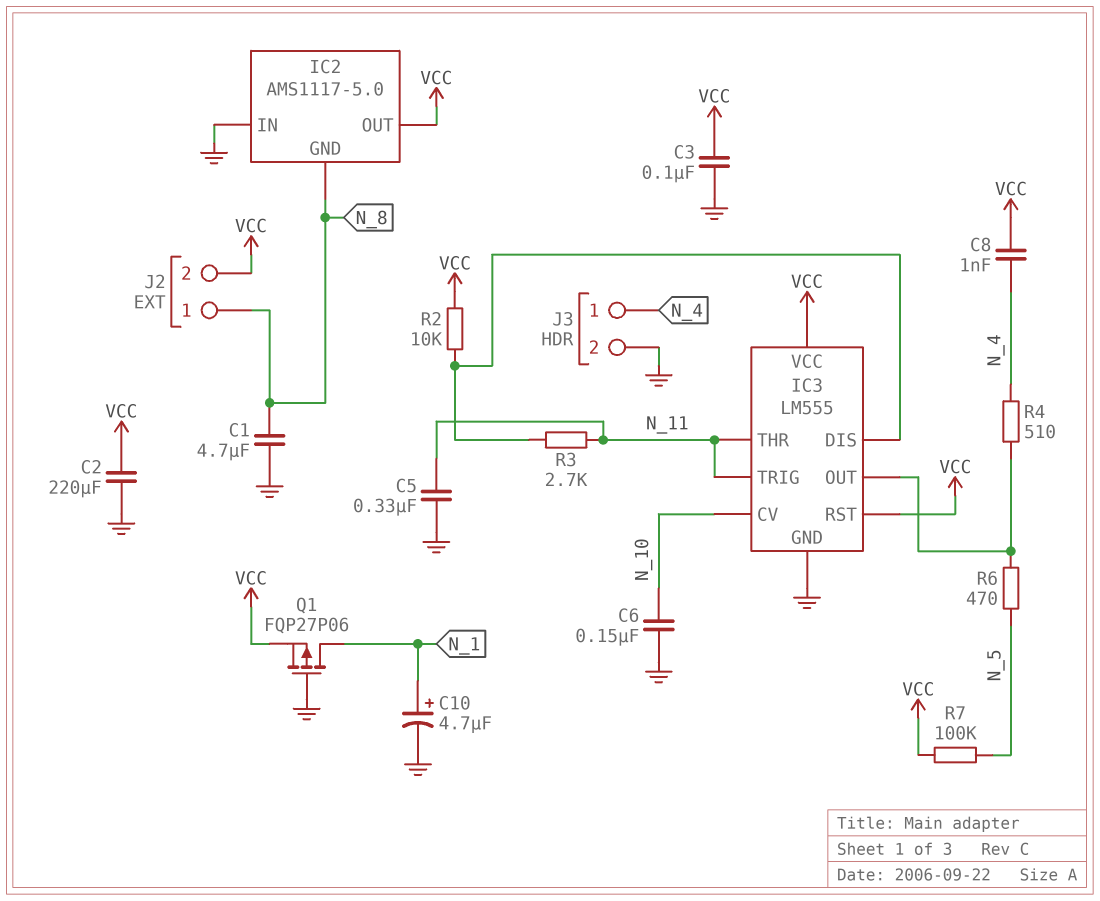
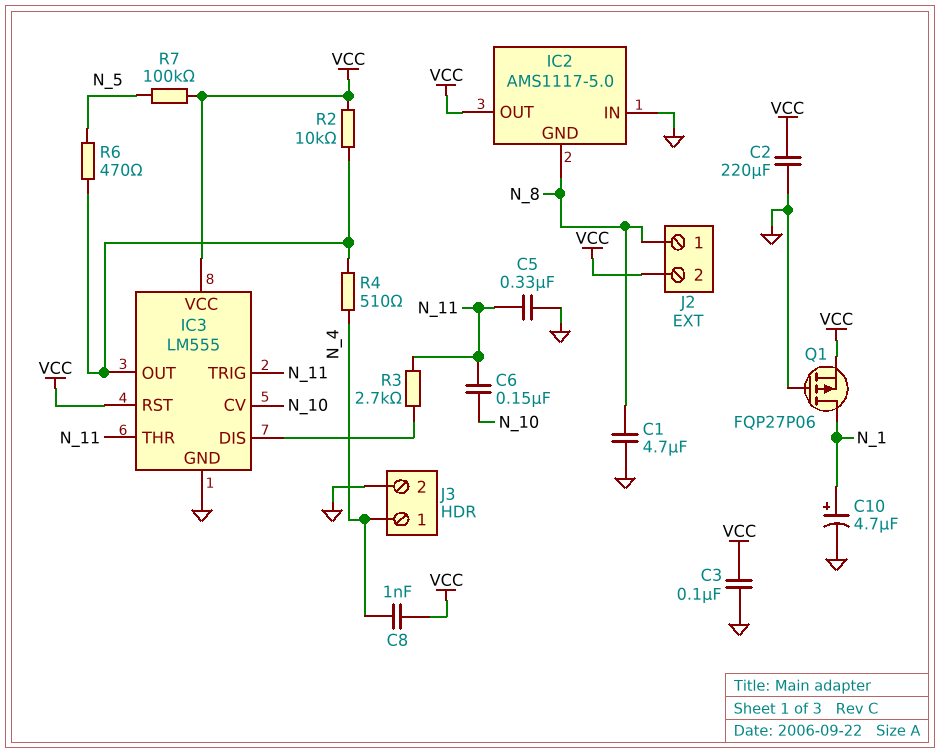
C6: 150nF (GND, N_10) -> 150nF (N_10, N_11)
R2: 10k (IC3/DIS, VCC) -> 10k (IC3/OUT, VCC)

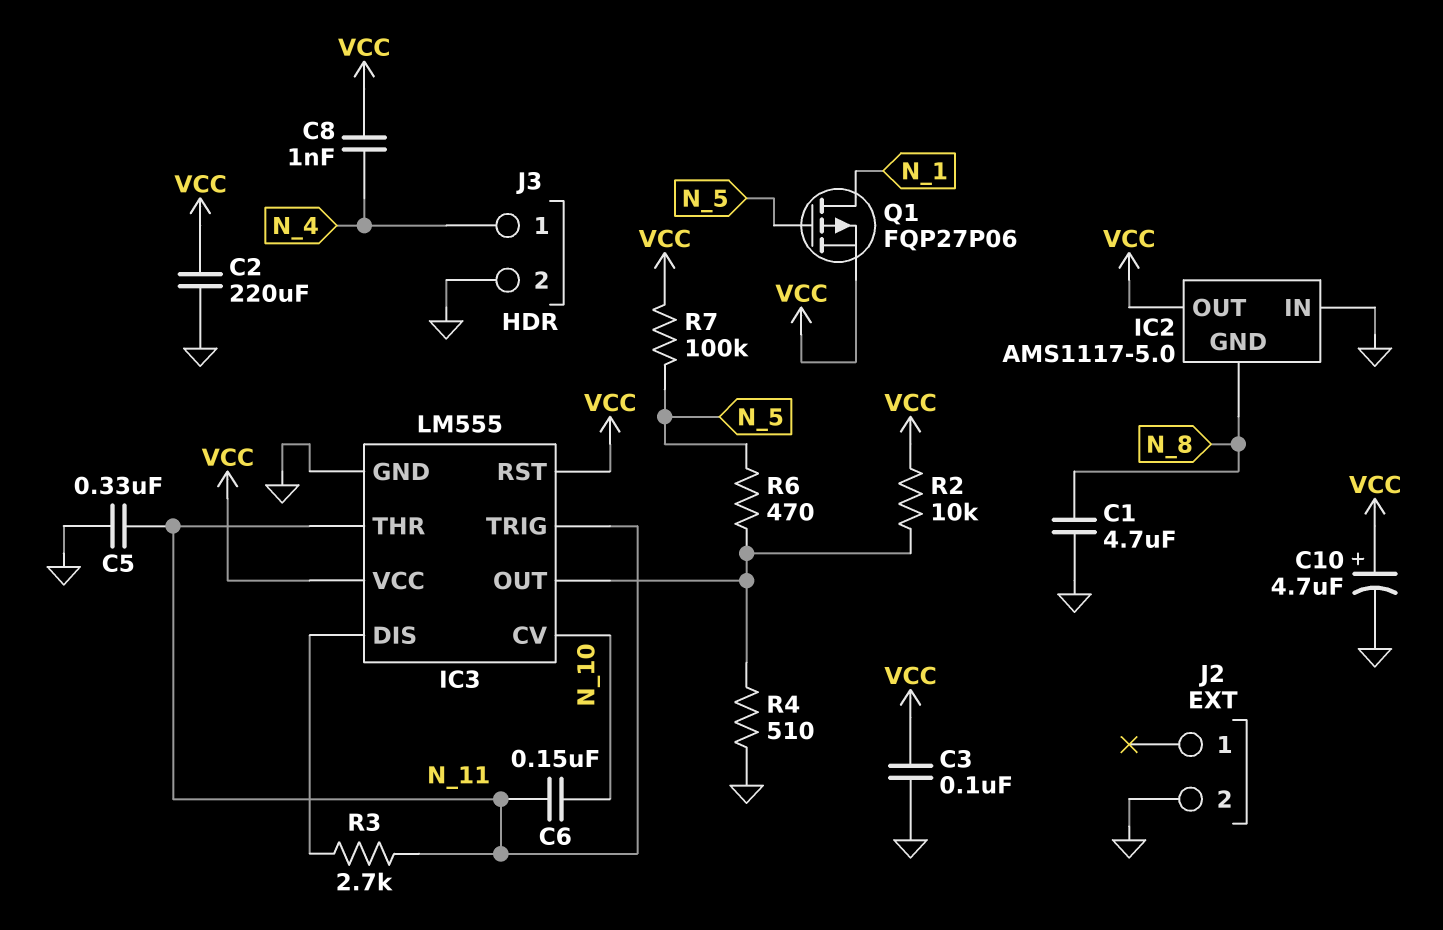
C10: 4.7uF (plus N_1, minus GND) -> 4.7uF (plus VCC, minus GND)
J2 pin 1: N_8 -> none
J2 pin 2: VCC -> GND
Q1: PMOS FQP27P06 (G GND, D N_1, S VCC) -> PMOS FQP27P06 (G N_5, D N_1, S VCC)
R4: 510 (IC3/OUT, N_4) -> 510 (GND, IC3/OUT)

